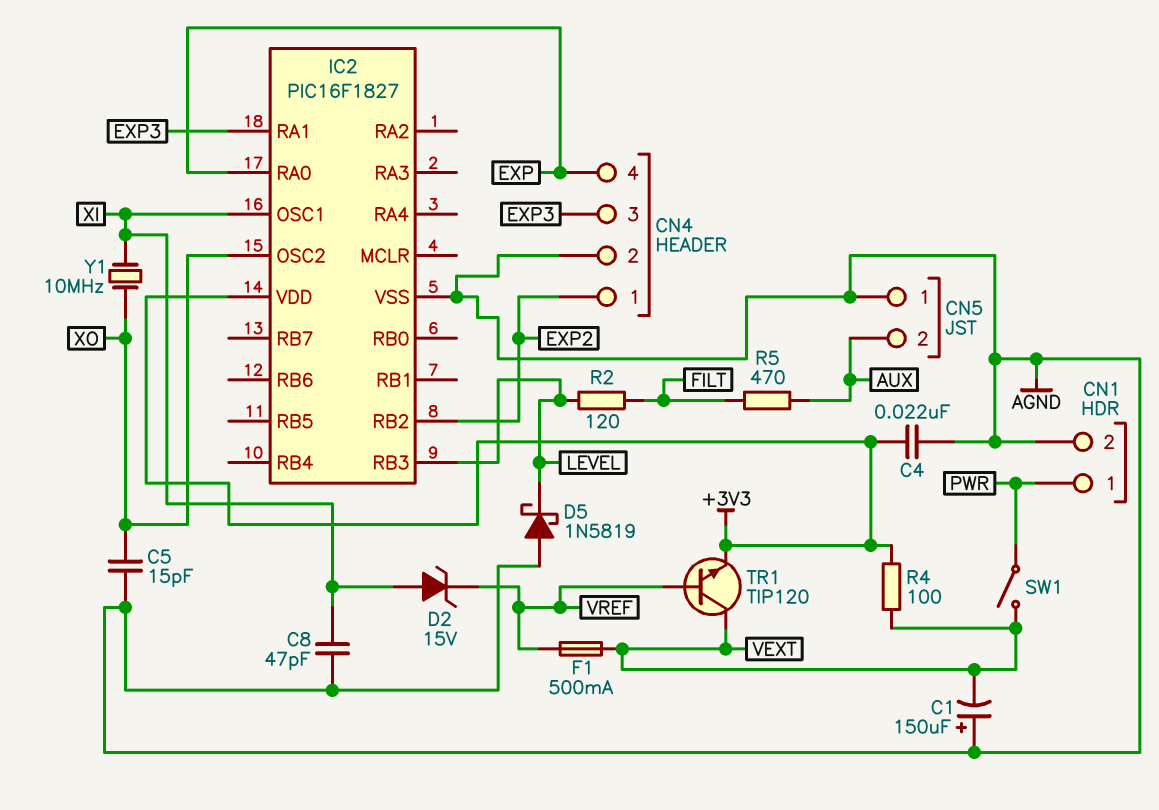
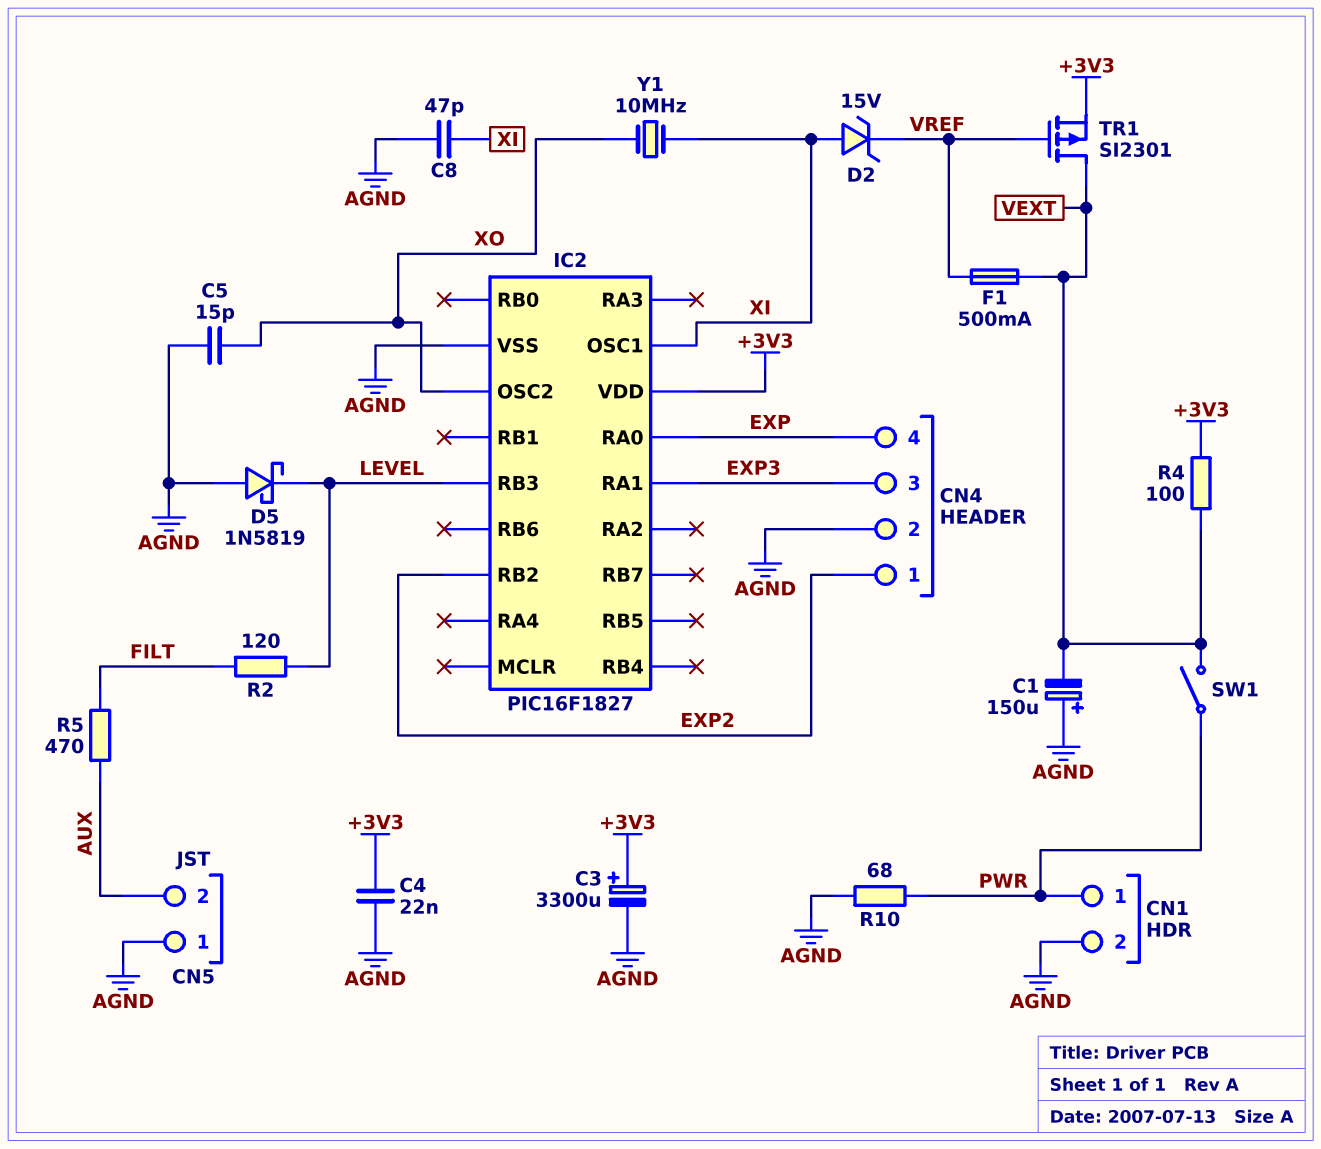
C3: none -> 3300uF (plus +3V3, minus AGND)
R10: none -> 68 (AGND, PWR)
TR1: NPN TIP120 (B VREF, C VEXT, E +3V3) -> PMOS SI2301 (G VREF, D VEXT, S +3V3)

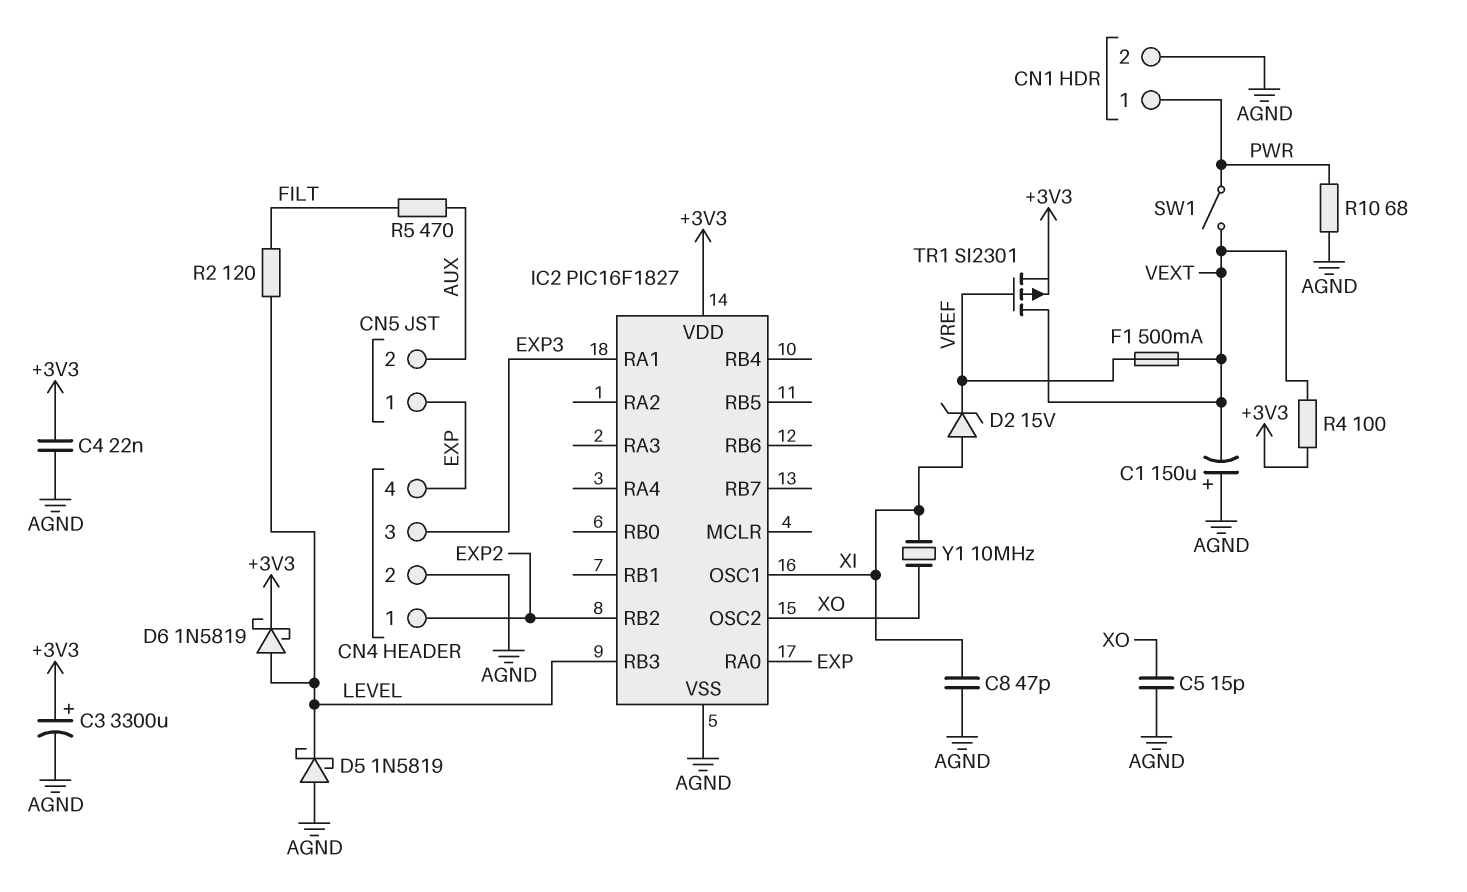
CN5 pin 1: AGND -> EXP
D6: none -> schottky 1N5819 (A LEVEL, K +3V3)

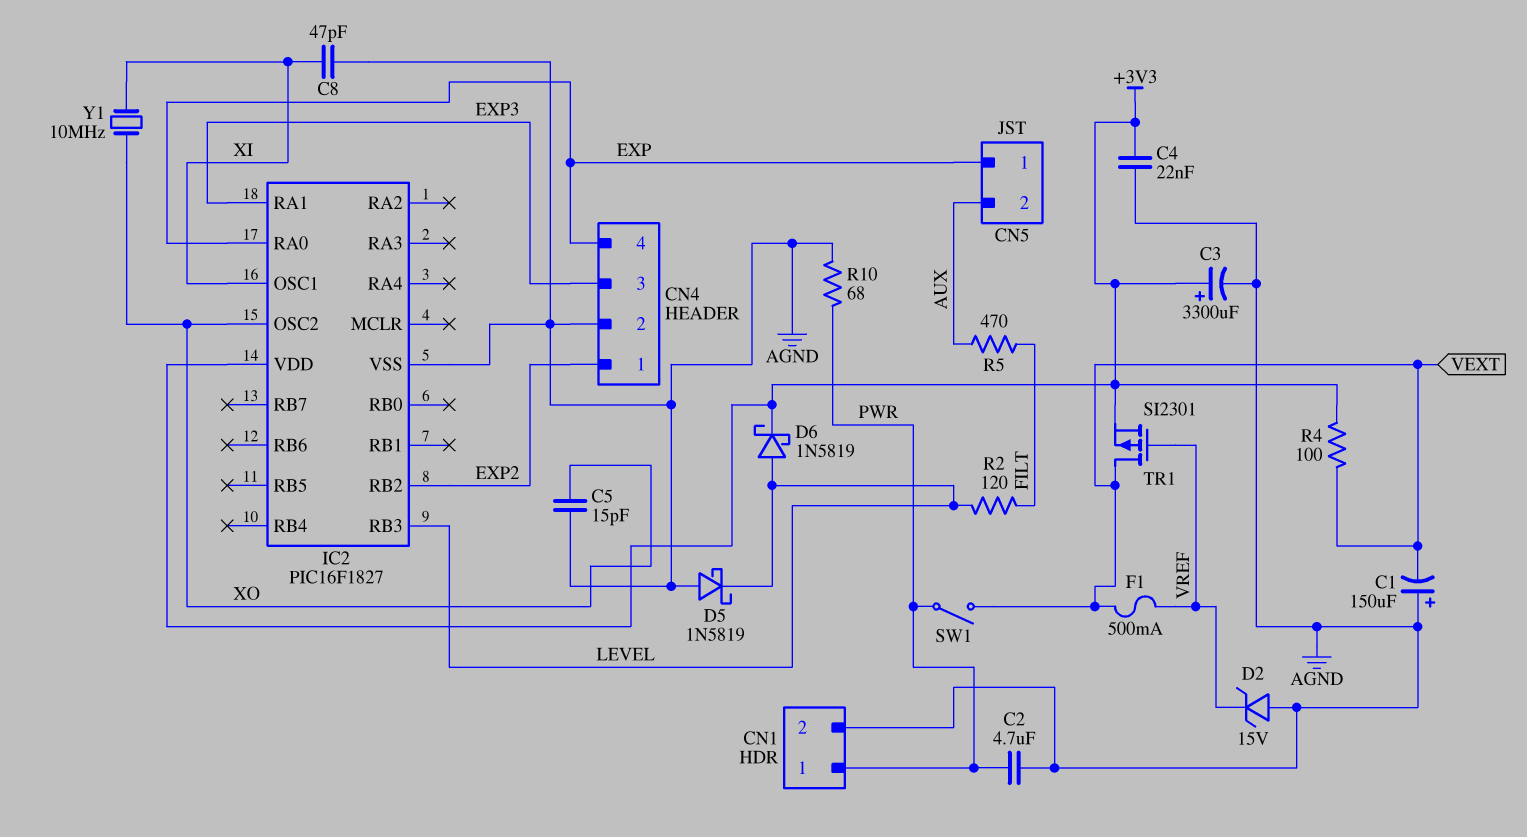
C2: none -> 4.7uF (AGND, PWR)
D2: zener 15V (A XI, K VREF) -> zener 15V (A AGND, K VREF)

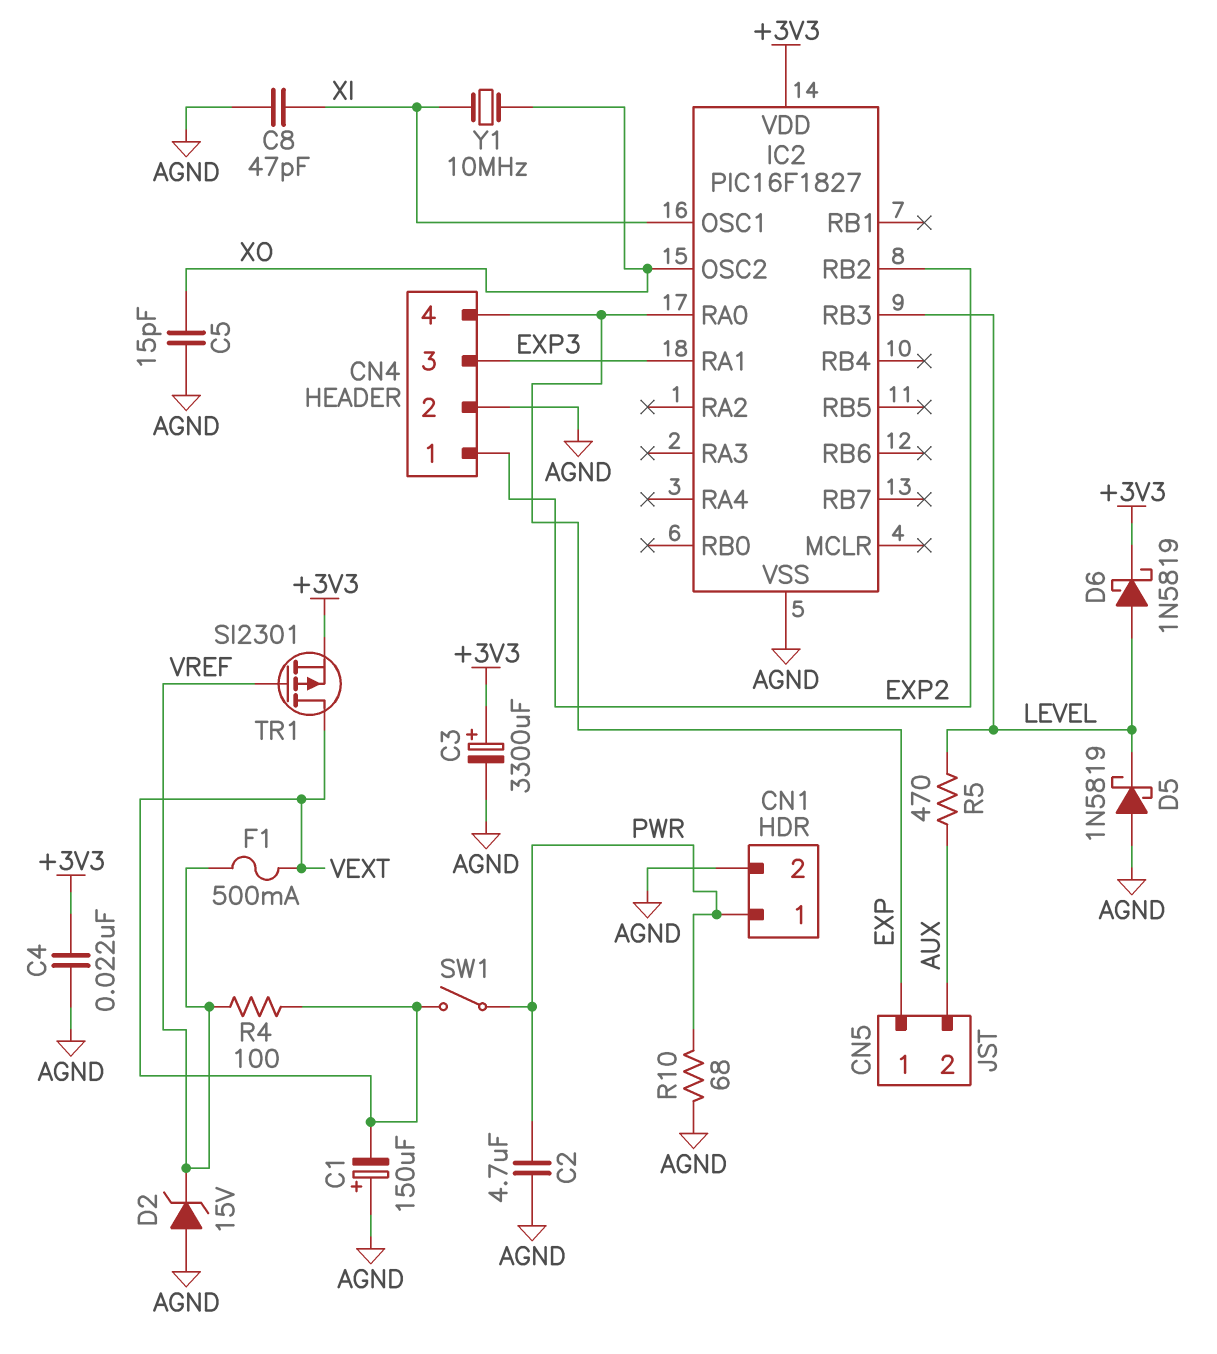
R2: 120 (FILT, LEVEL) -> none
R4: 100 (+3V3, VEXT) -> 100 (VEXT, VREF)
R5: 470 (AUX, FILT) -> 470 (AUX, LEVEL)

